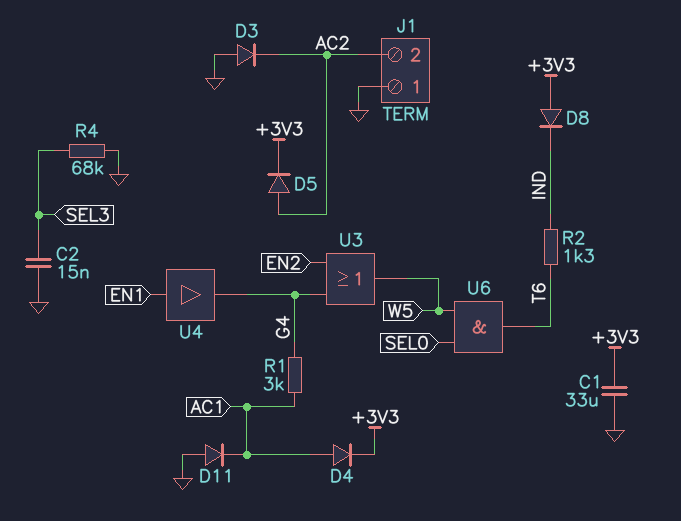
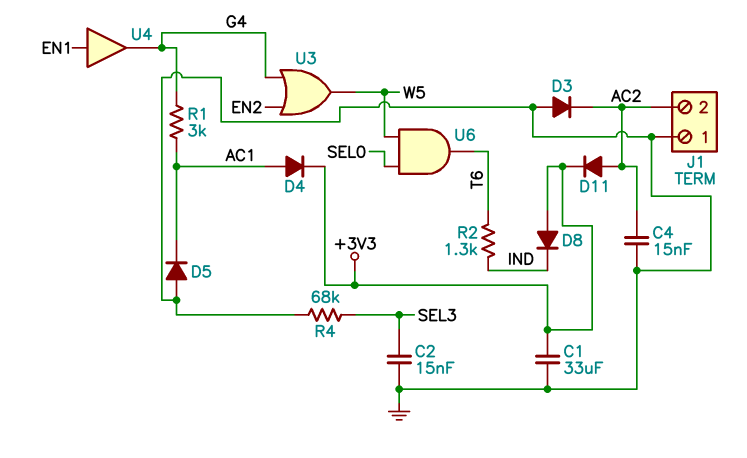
C4: none -> 15nF (AC2, GND)
D5: diode (A AC2, K +3V3) -> diode (A GND, K AC1)
D11: diode (A GND, K AC1) -> diode (A AC2, K +3V3)

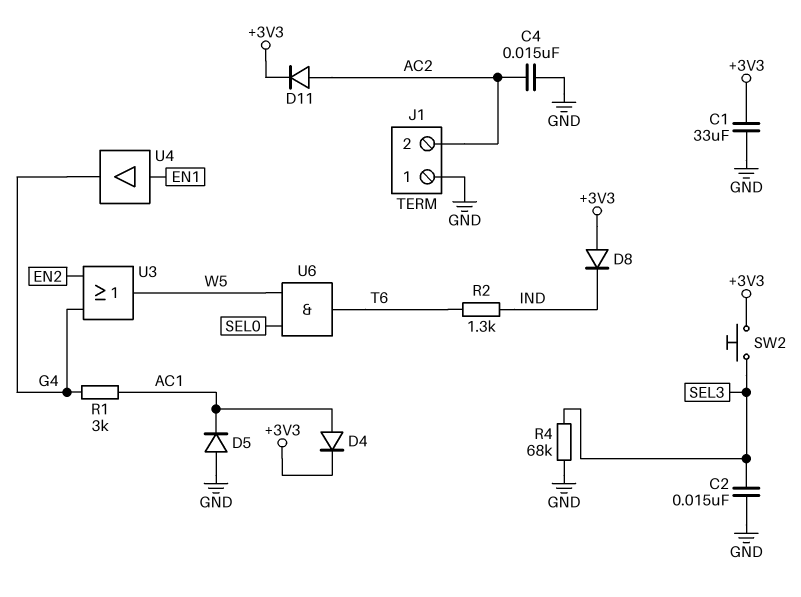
D3: diode (A GND, K AC2) -> none
SW2: none -> button (+3V3, SEL3)

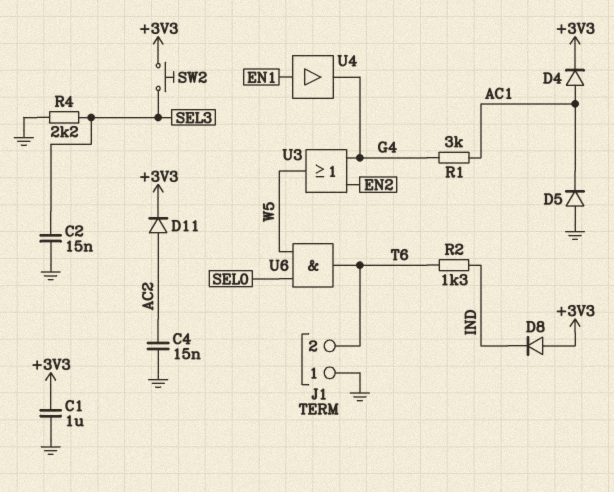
C1: 33uF (+3V3, GND) -> 1uF (+3V3, GND)
J1 pin 2: AC2 -> T6
R4: 68k (GND, SEL3) -> 2.2k (GND, SEL3)

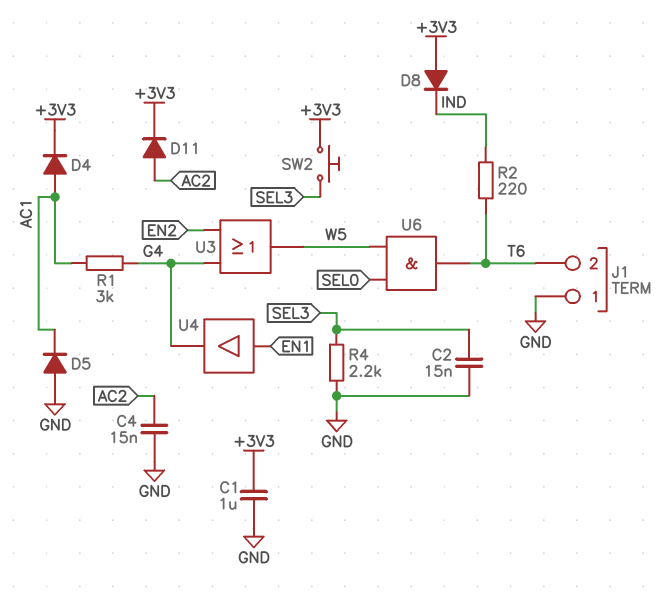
R2: 1.3k (IND, T6) -> 220 (IND, T6)

